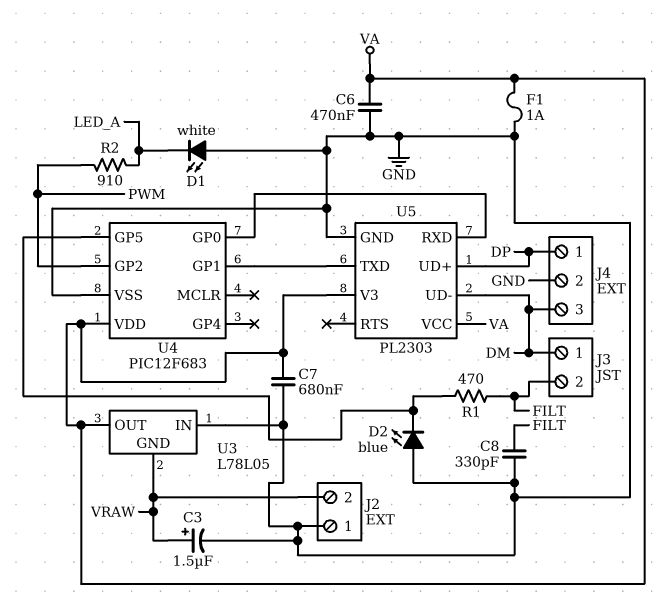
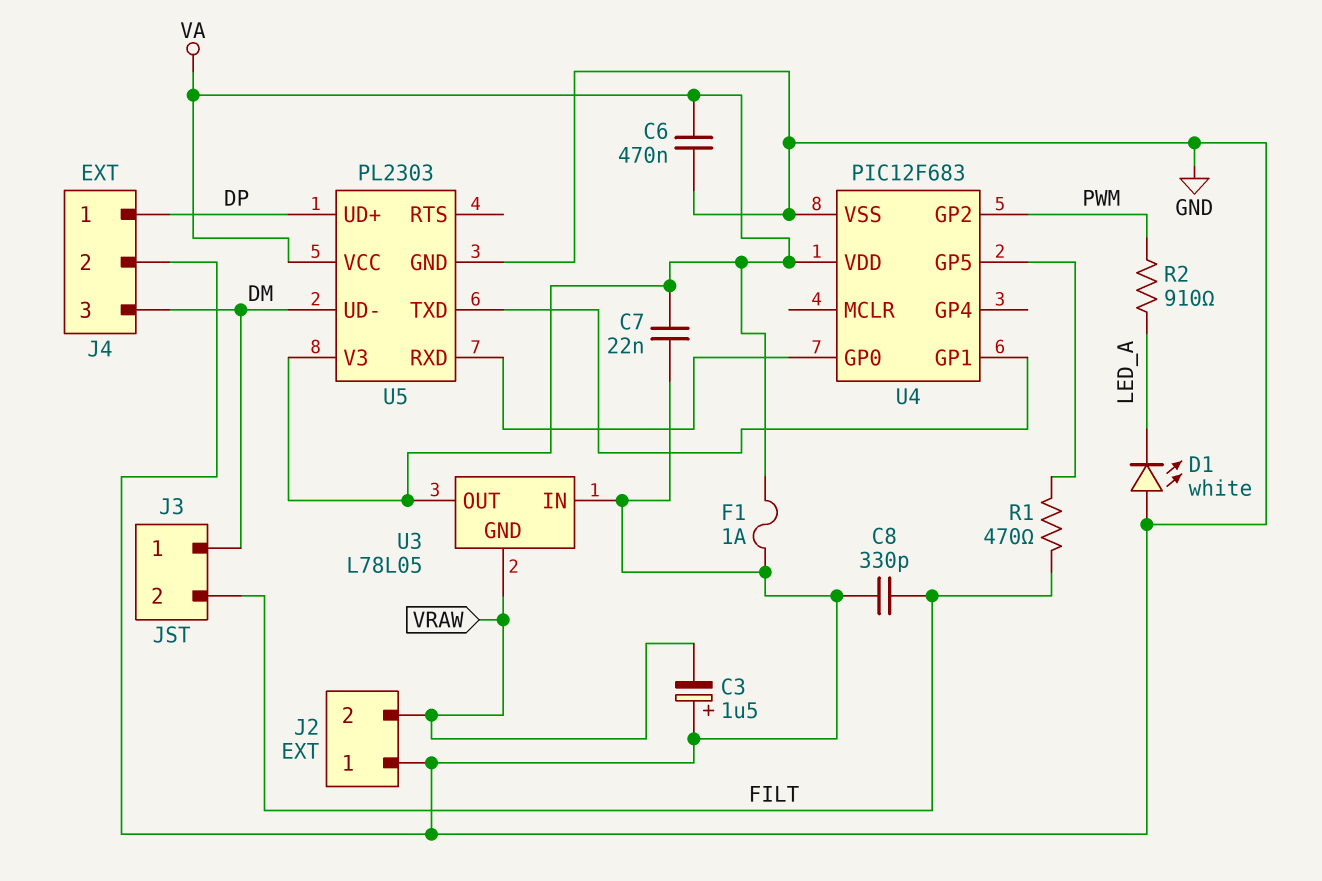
C3: 1.5uF (plus VRAW, minus GND) -> 1.5uF (plus GND, minus VRAW)
C7: 680nF (GND, VA) -> 22nF (GND, VA)
D2: LED blue (A GND, K U4/GP5) -> none

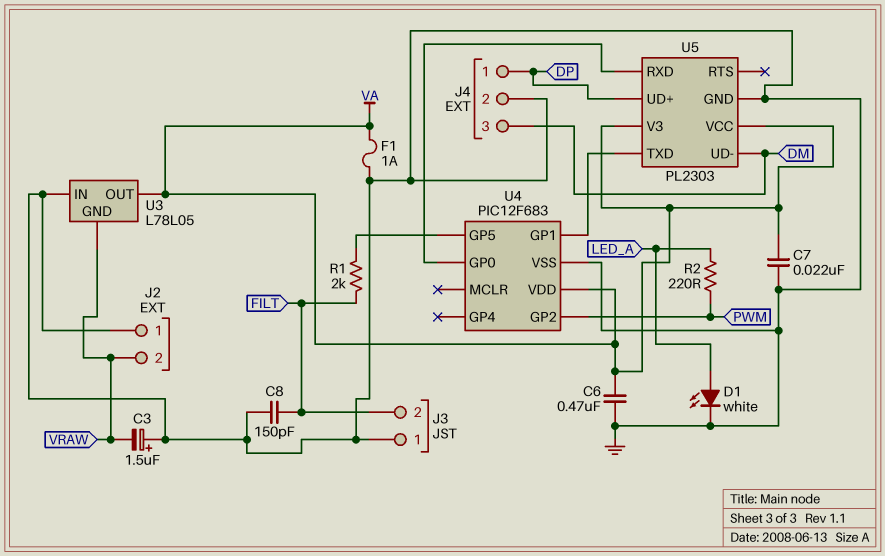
C8: 330pF (FILT, GND) -> 150pF (FILT, GND)
D1: LED white (A GND, K LED_A) -> LED white (A LED_A, K GND)
J3 pin 1: DM -> GND
R1: 470 (FILT, U4/GP5) -> 2k (FILT, U4/GP5)
R2: 910 (LED_A, PWM) -> 220 (LED_A, PWM)

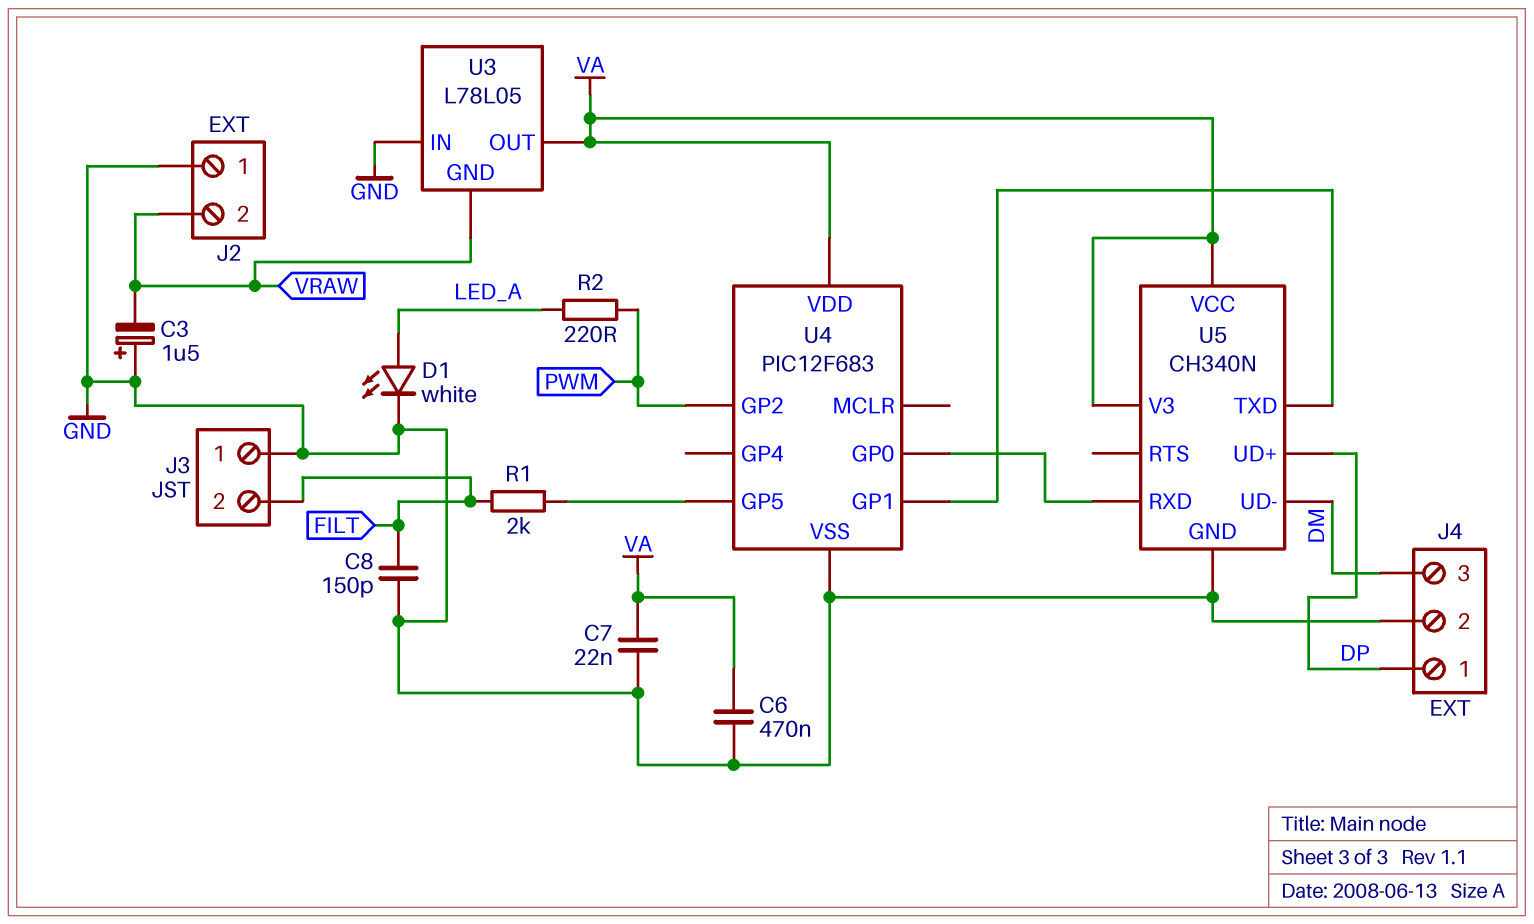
F1: 1A (GND, VA) -> none
U5: PL2303 -> CH340N

